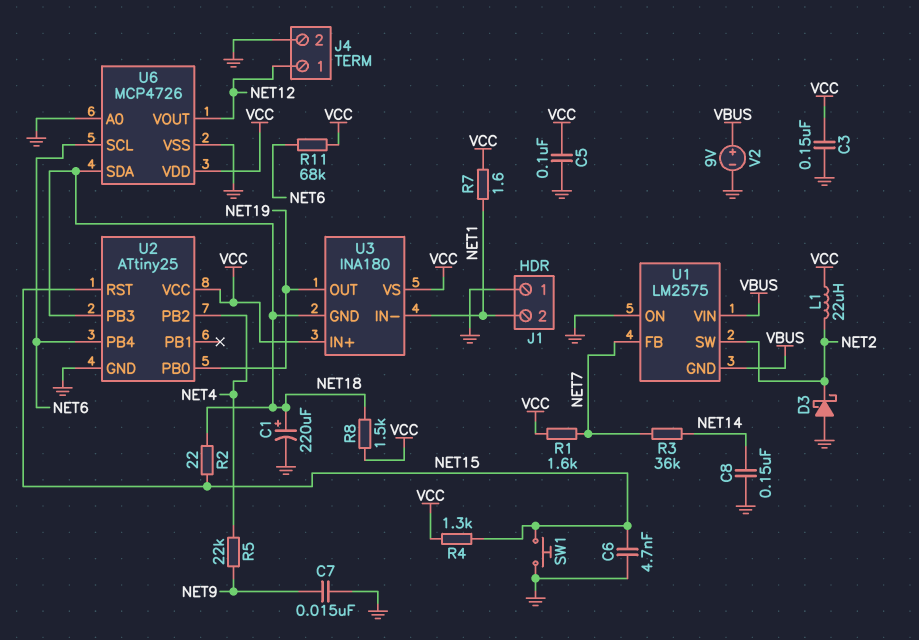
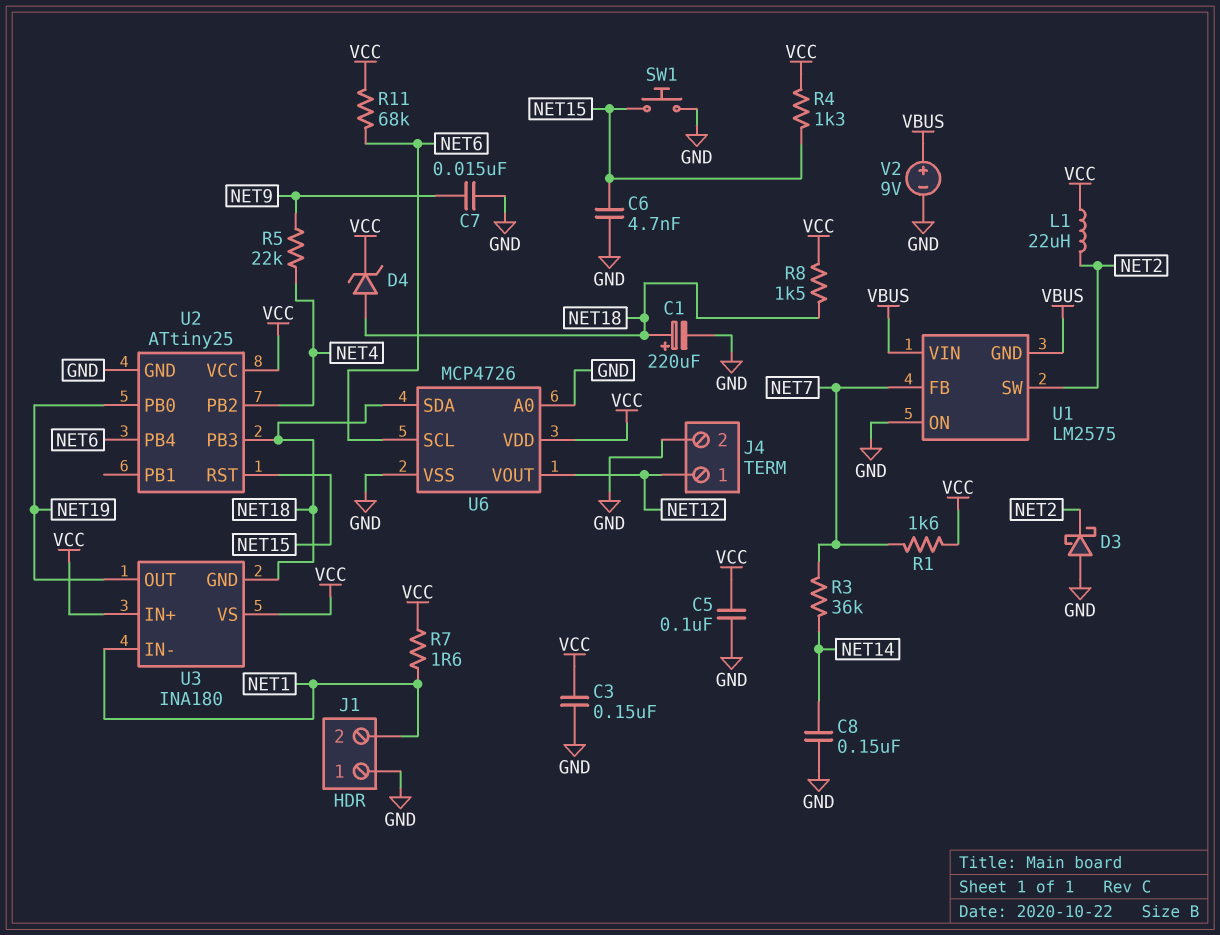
D4: none -> zener (A NET18, K VCC)
R2: 22 (NET15, NET18) -> none

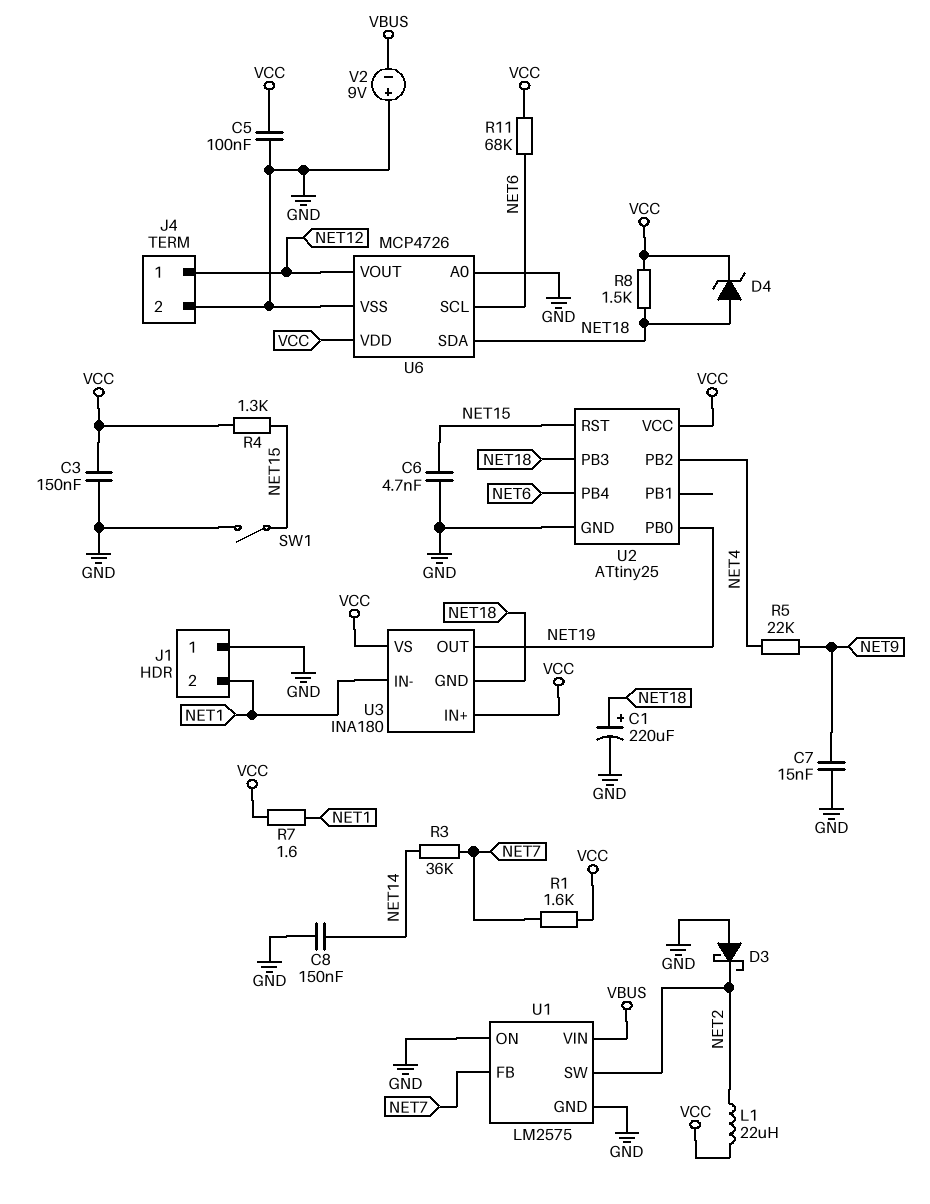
SW1: button (GND, NET15) -> switch (GND, NET15)
U1 pin GND: VBUS -> GND
V2: 9V (plus VBUS, minus GND) -> 9V (plus GND, minus VBUS)

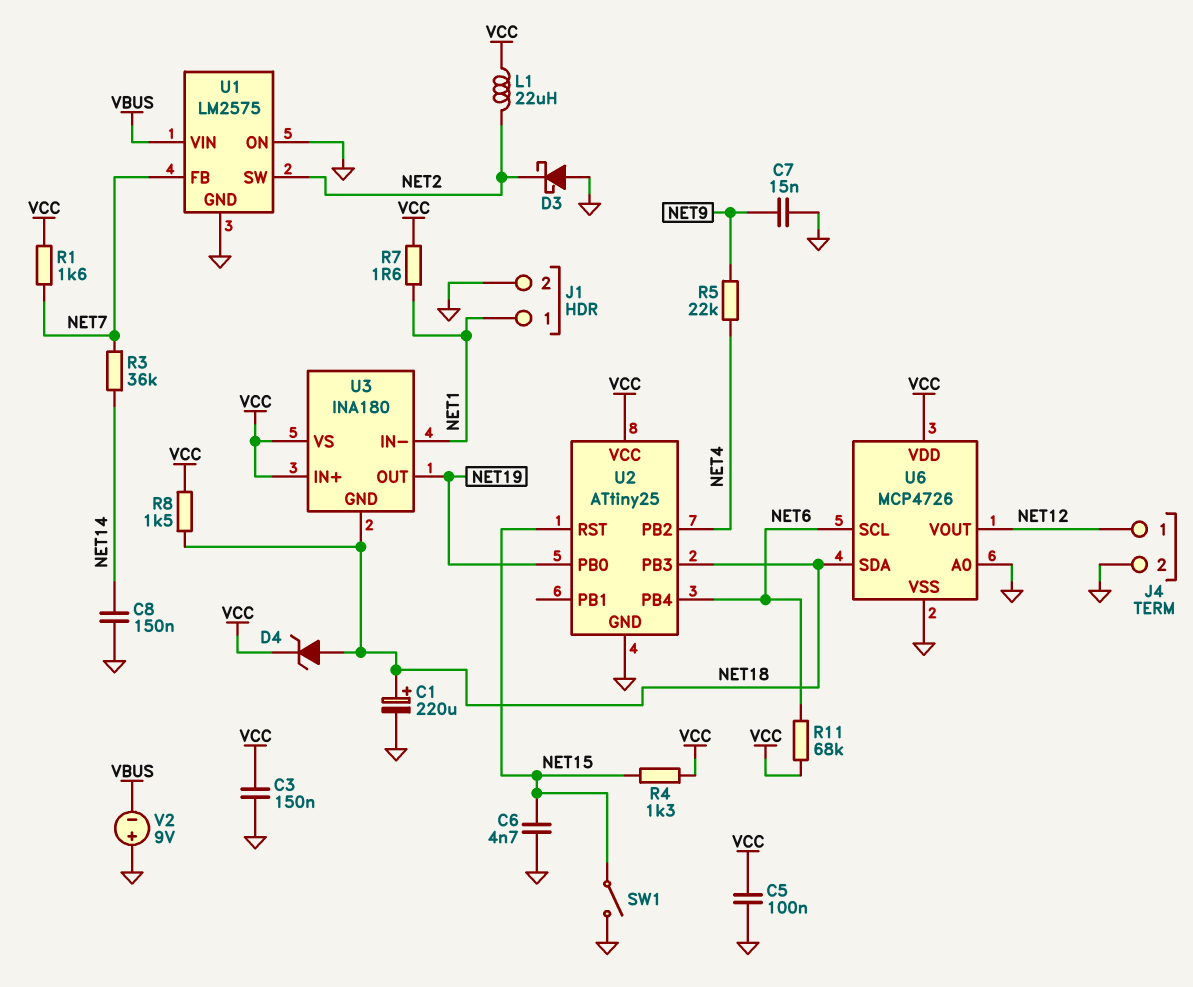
J1 pin 1: GND -> NET1
J1 pin 2: NET1 -> GND

